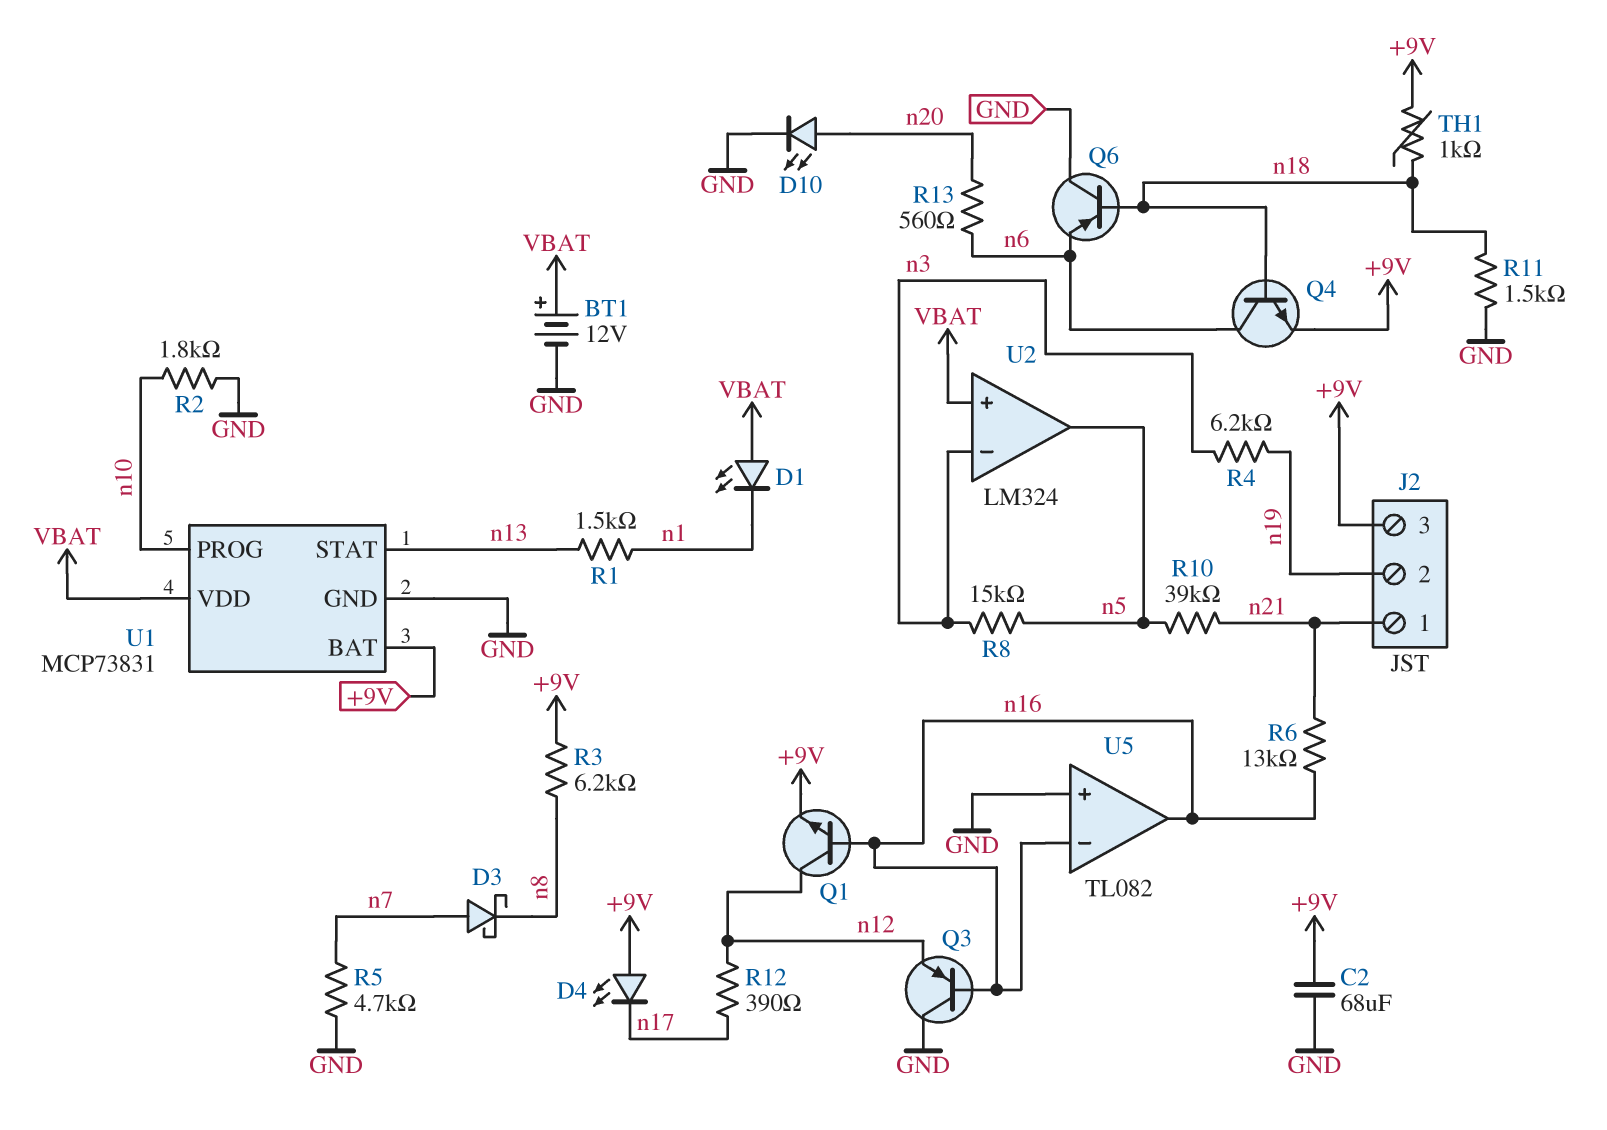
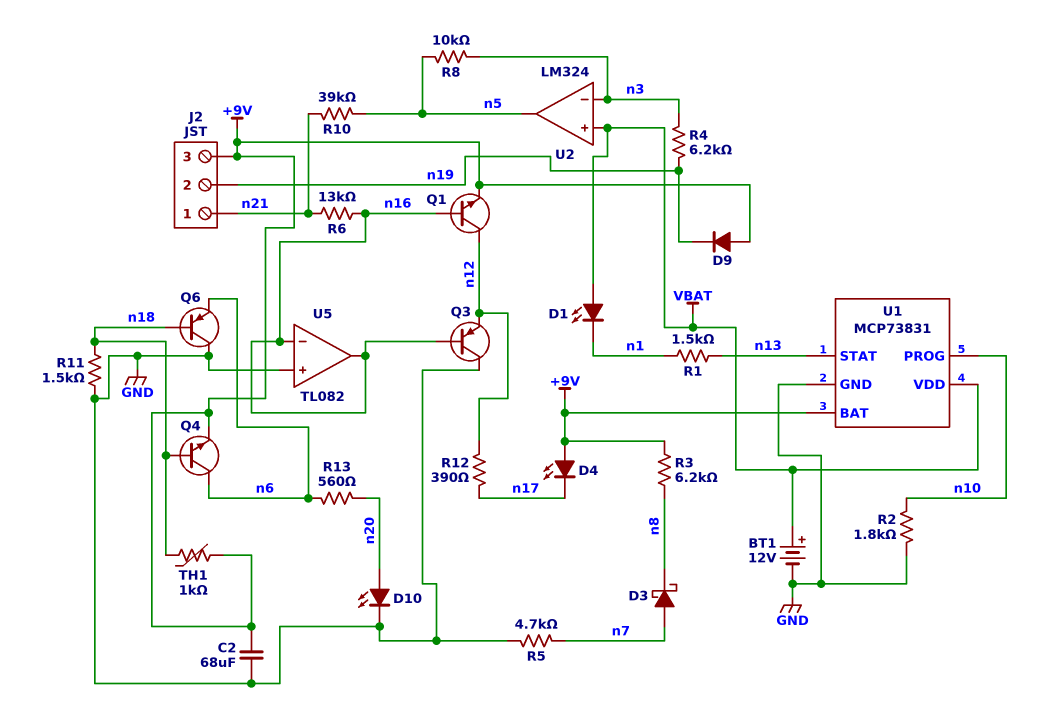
D9: none -> diode (A +9V, K n19)
R8: 15k (n3, n5) -> 10k (n3, n5)

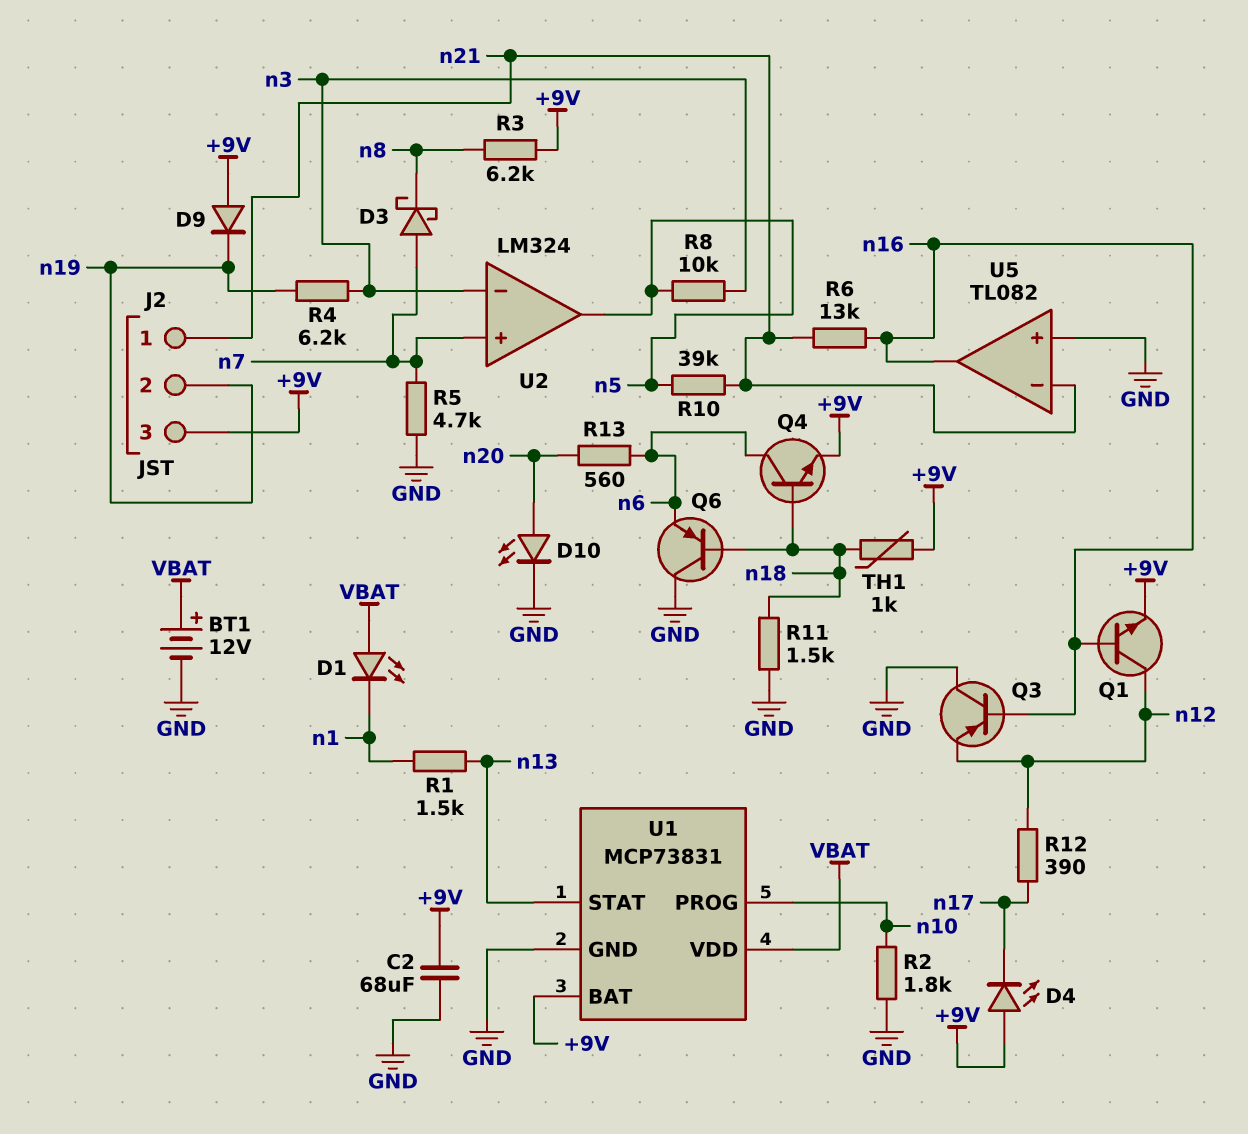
U2 pin in+: VBAT -> n7
U5 pin in-: n16 -> n21

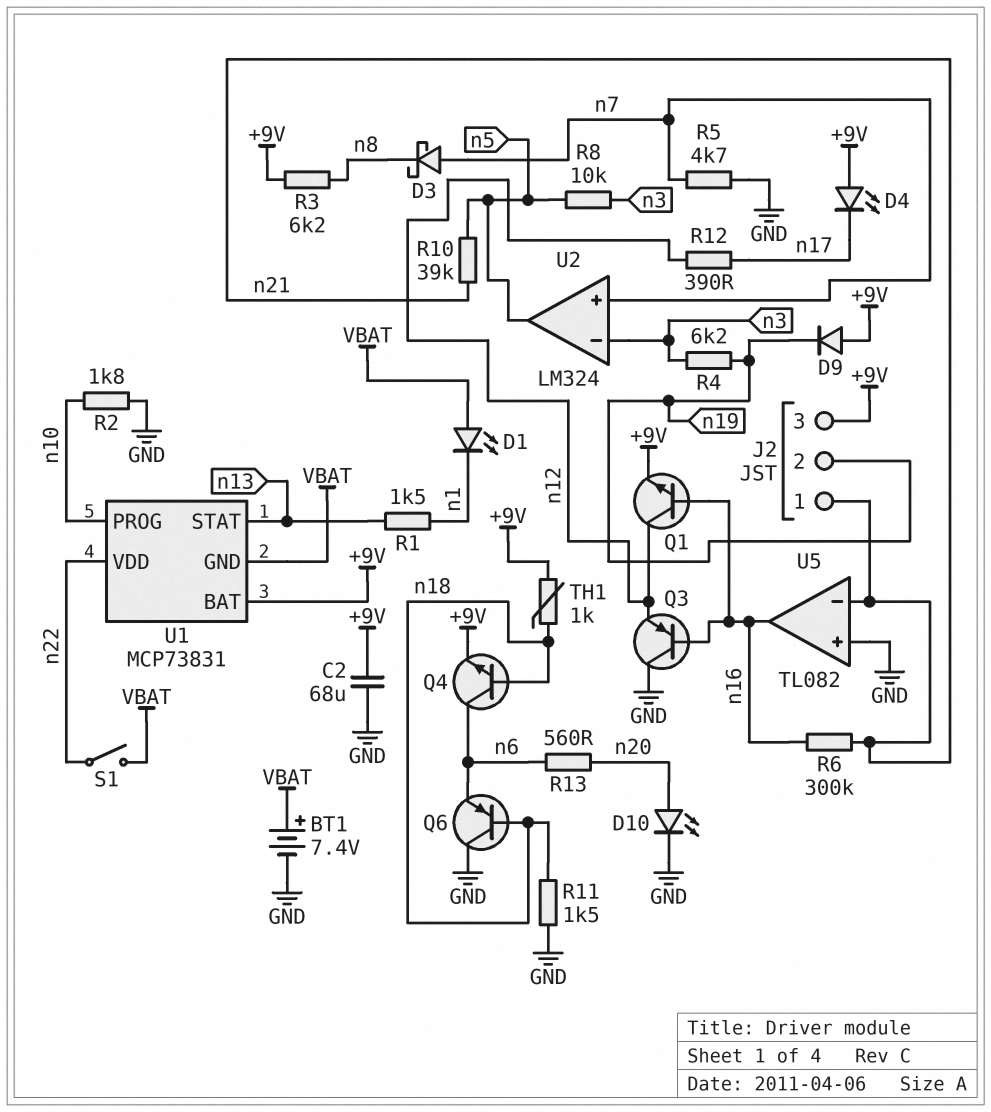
BT1: 12V (plus VBAT, minus GND) -> 7.4V (plus VBAT, minus GND)
R6: 13k (n16, n21) -> 300k (n16, n21)
S1: none -> switch (VBAT, n22)
U1 pin GND: GND -> VBAT
U1 pin VDD: VBAT -> n22

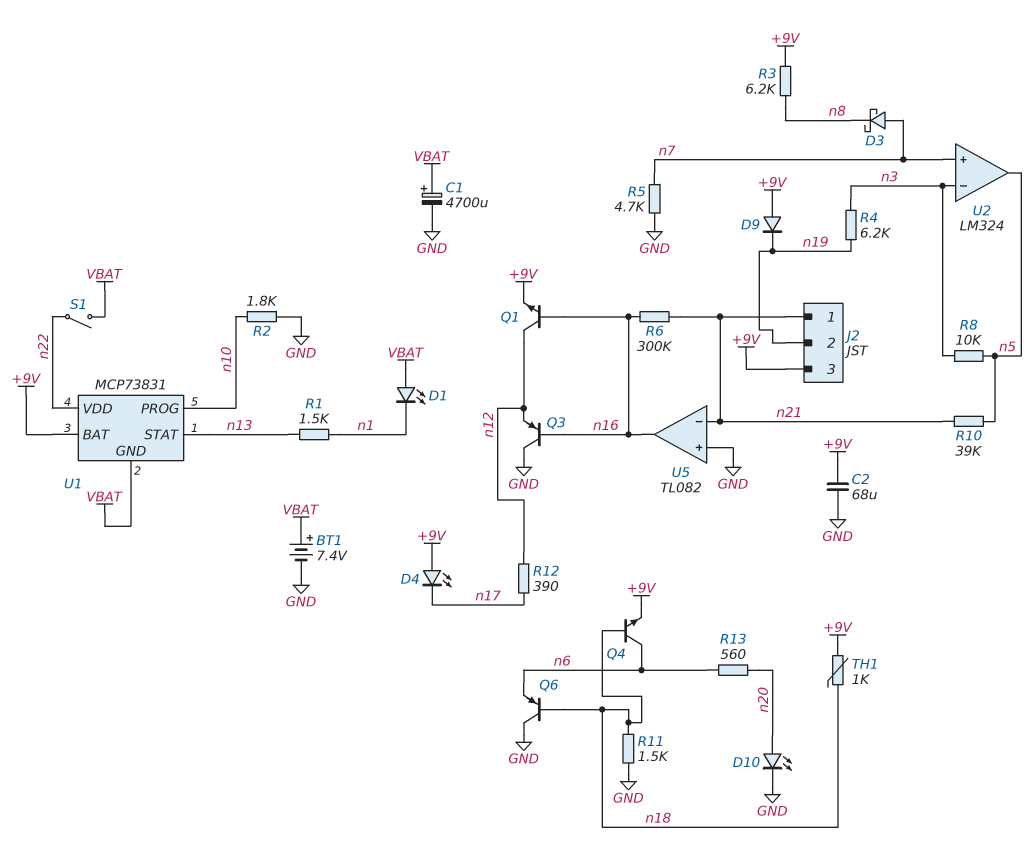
C1: none -> 4700uF (plus VBAT, minus GND)

